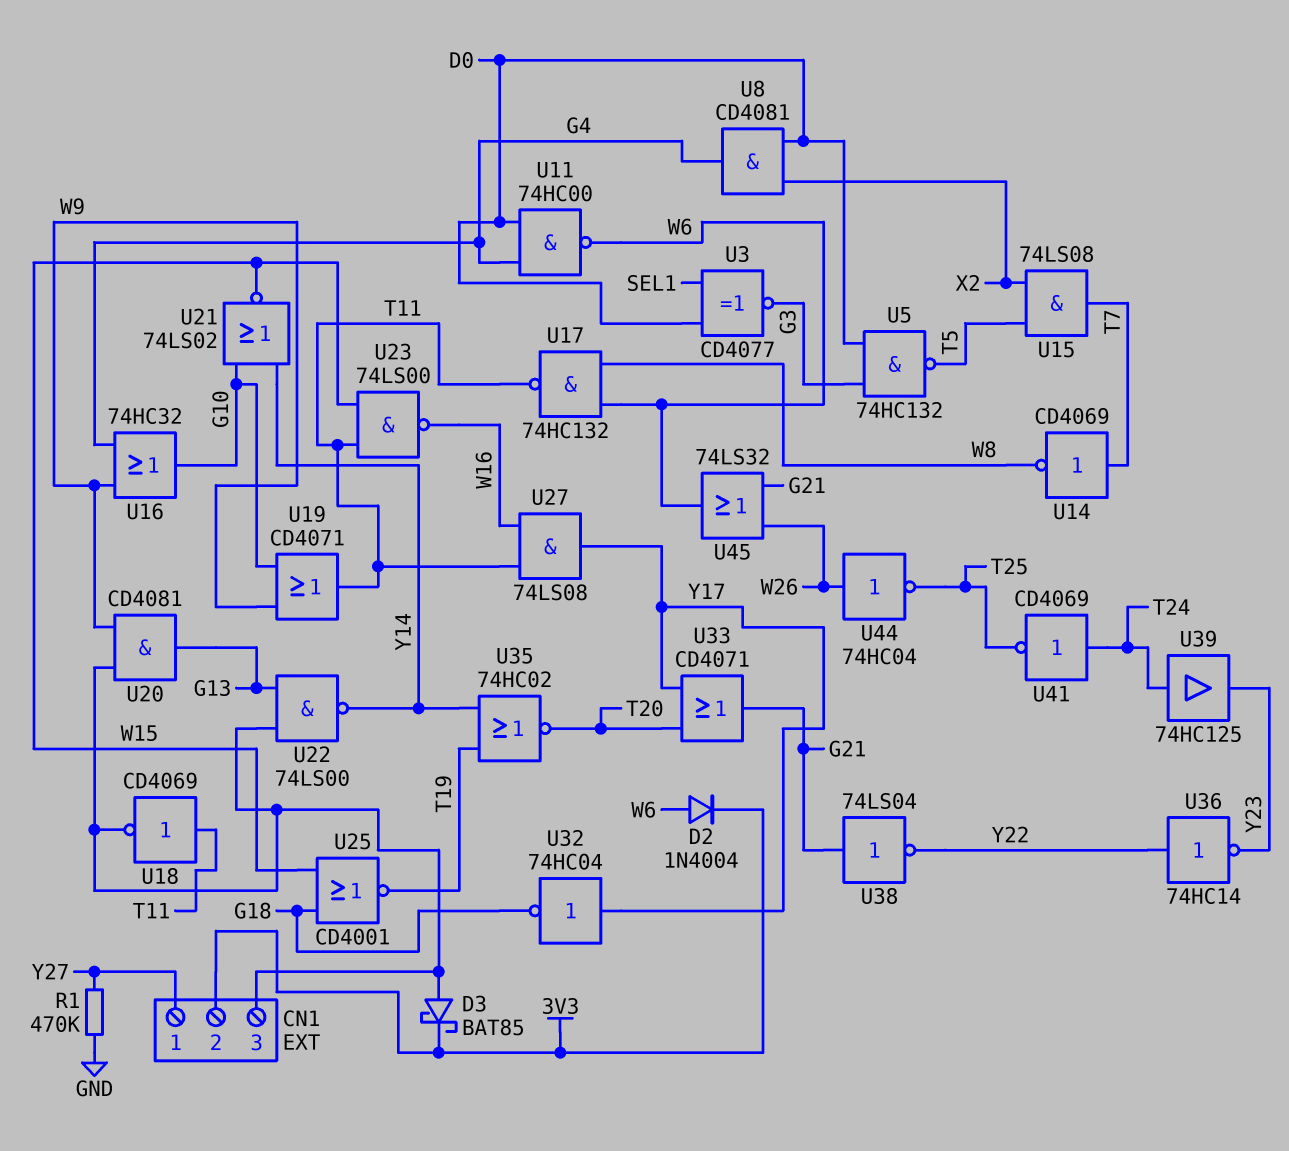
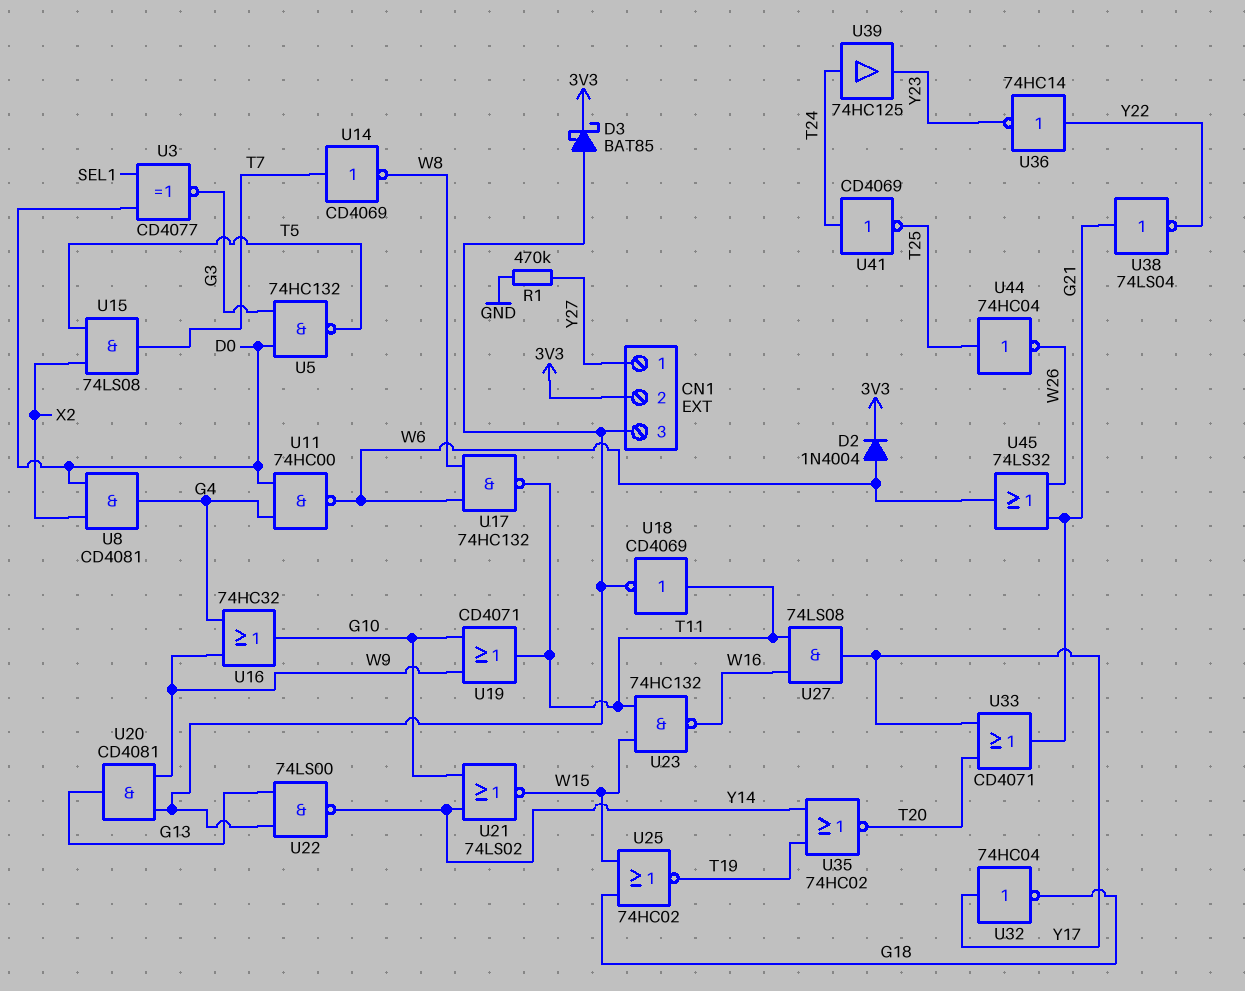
U23: NAND 74LS00 (in T11, in W15, out W16) -> NAND 74HC132 (in T11, in W15, out W16)
U25: NOR CD4001 (in G18, in W15, out T19) -> NOR 74HC02 (in G18, in W15, out T19)
U44: NOT 74HC04 (in W26, out T25) -> NOT 74HC04 (in T25, out W26)

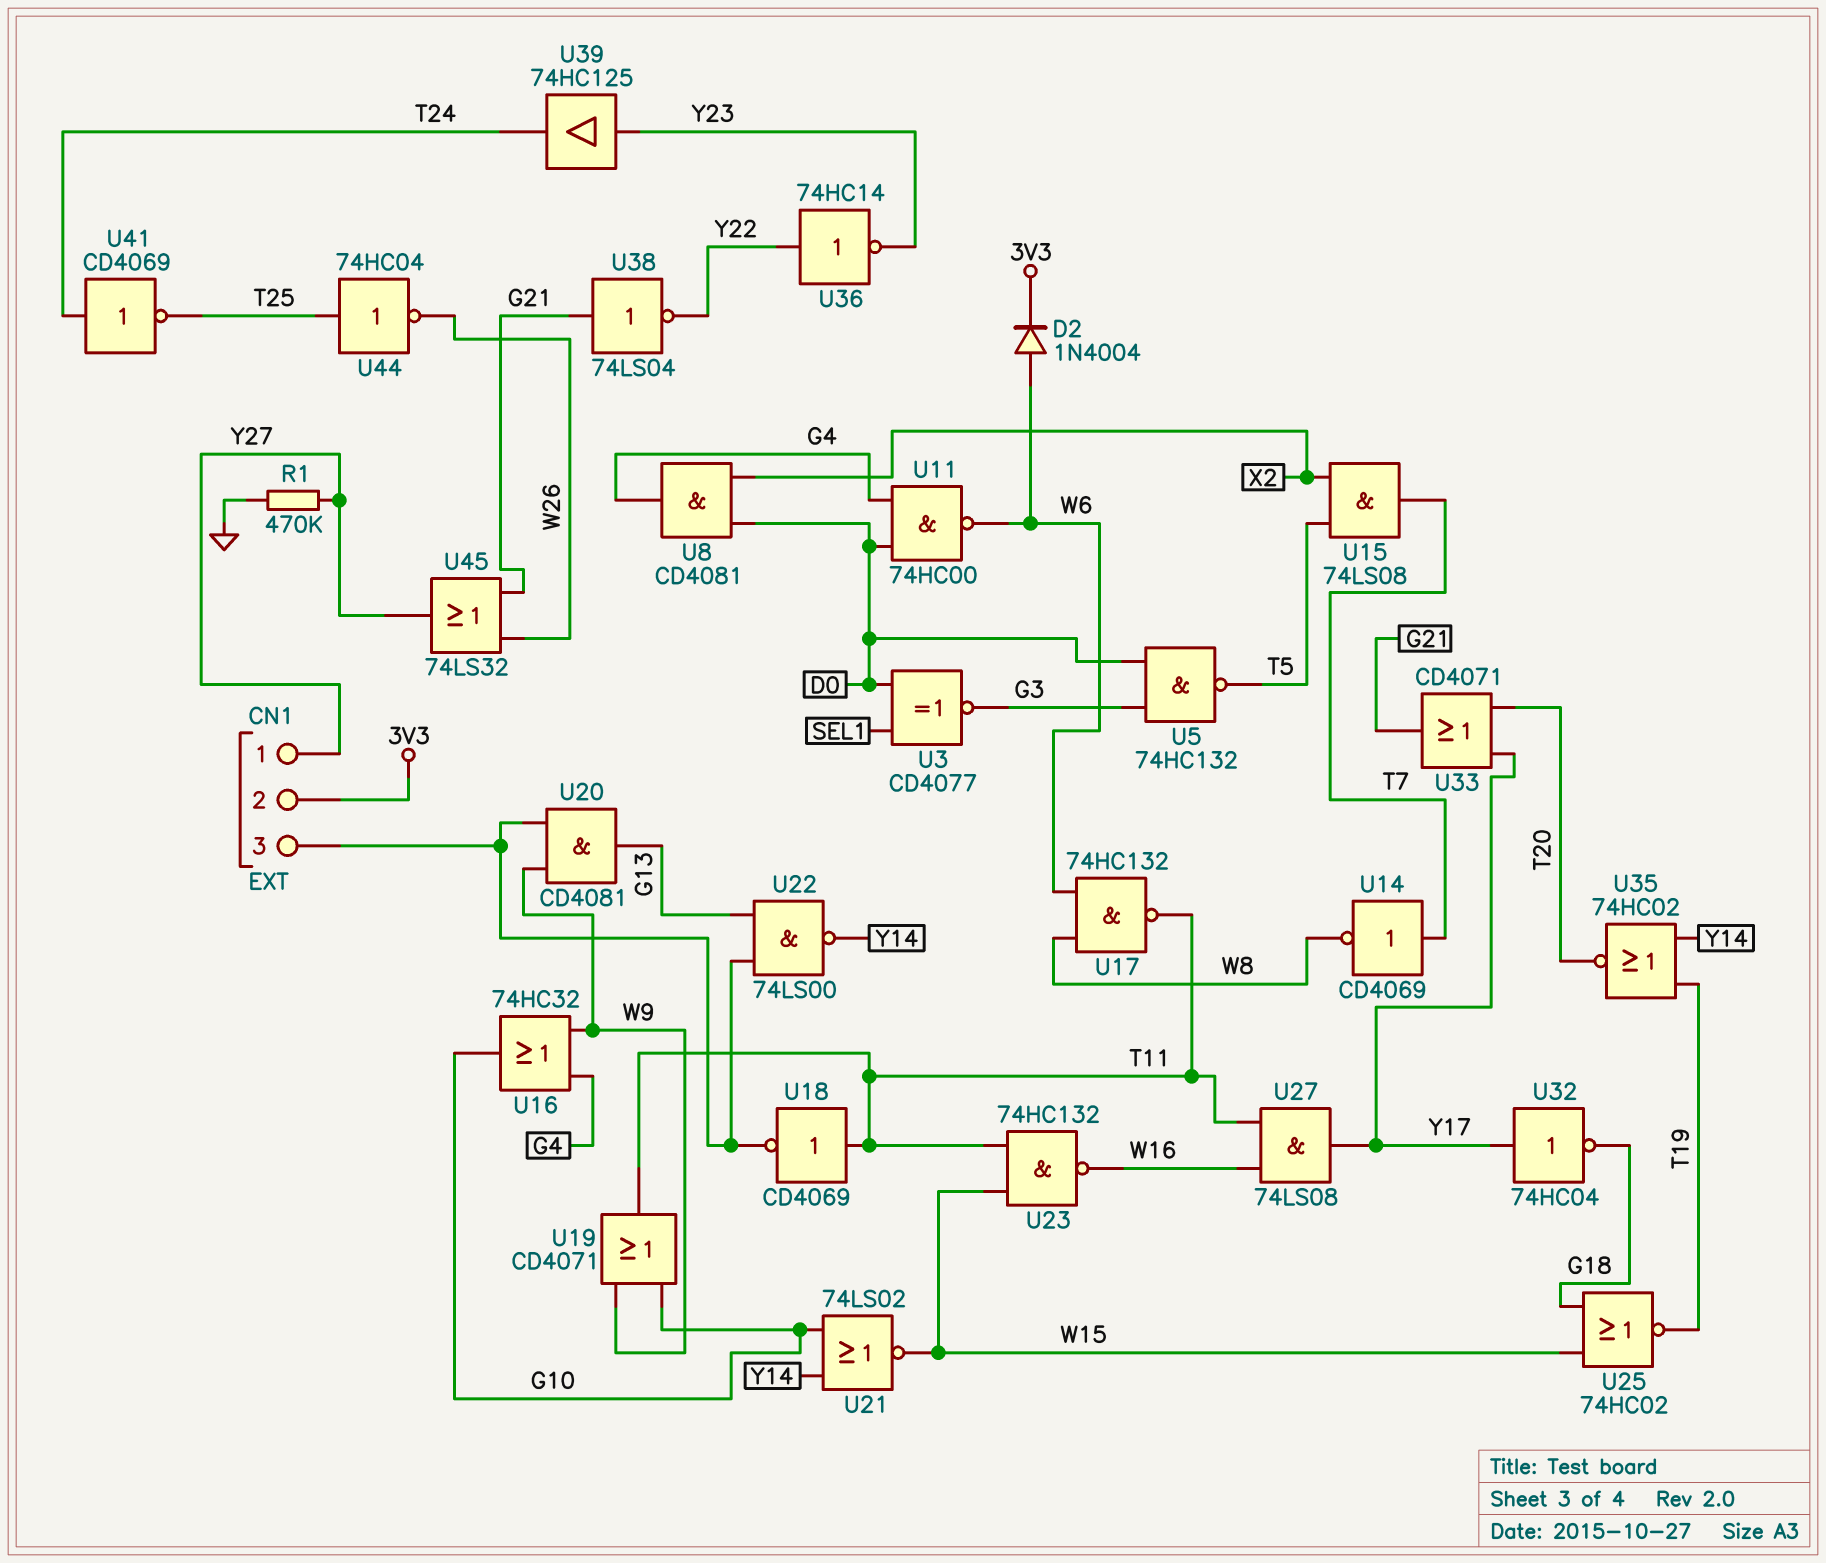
D3: schottky BAT85 (A CN1/3, K 3V3) -> none
U39: buffer 74HC125 (in T24, out Y23) -> buffer 74HC125 (in Y23, out T24)
U45: OR 74LS32 (in G21, in W26, out W6) -> OR 74LS32 (in G21, in W26, out Y27)

